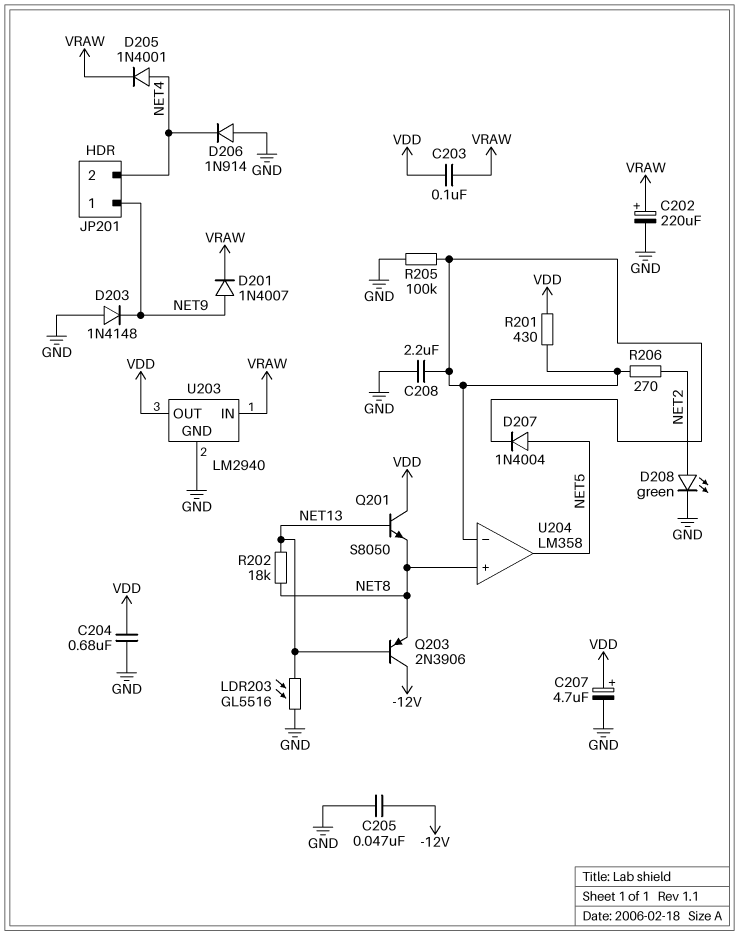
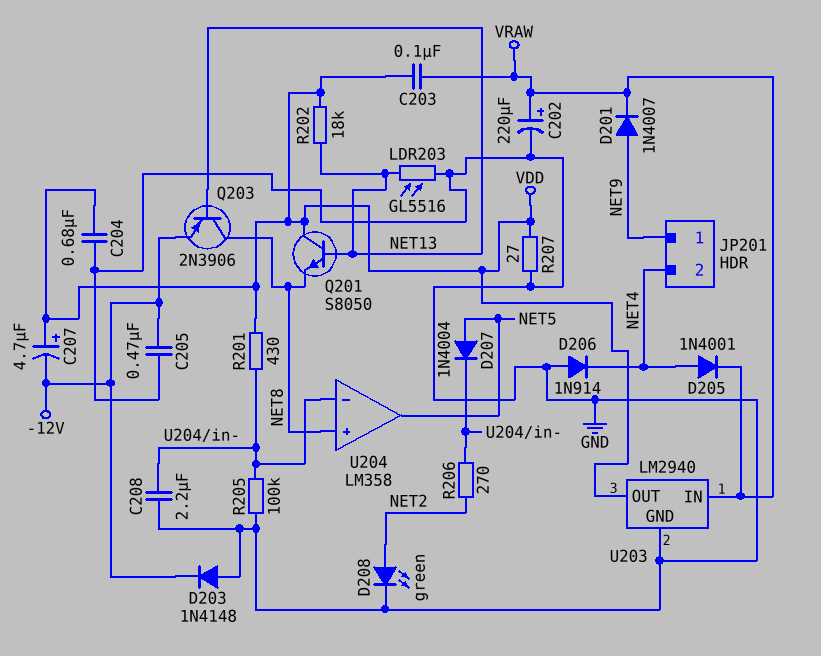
C205: 47nF (-12V, GND) -> 470nF (-12V, GND)
C207: 4.7uF (plus VDD, minus GND) -> 4.7uF (plus VDD, minus -12V)
D203: diode 1N4148 (A GND, K NET9) -> diode 1N4148 (A GND, K -12V)
Q203: PNP 2N3906 (B NET13, C -12V, E NET8) -> PNP 2N3906 (B NET13, C NET8, E -12V)
R202: 18k (NET8, NET13) -> 18k (NET13, VDD)
R207: none -> 27 (GND, VDD)

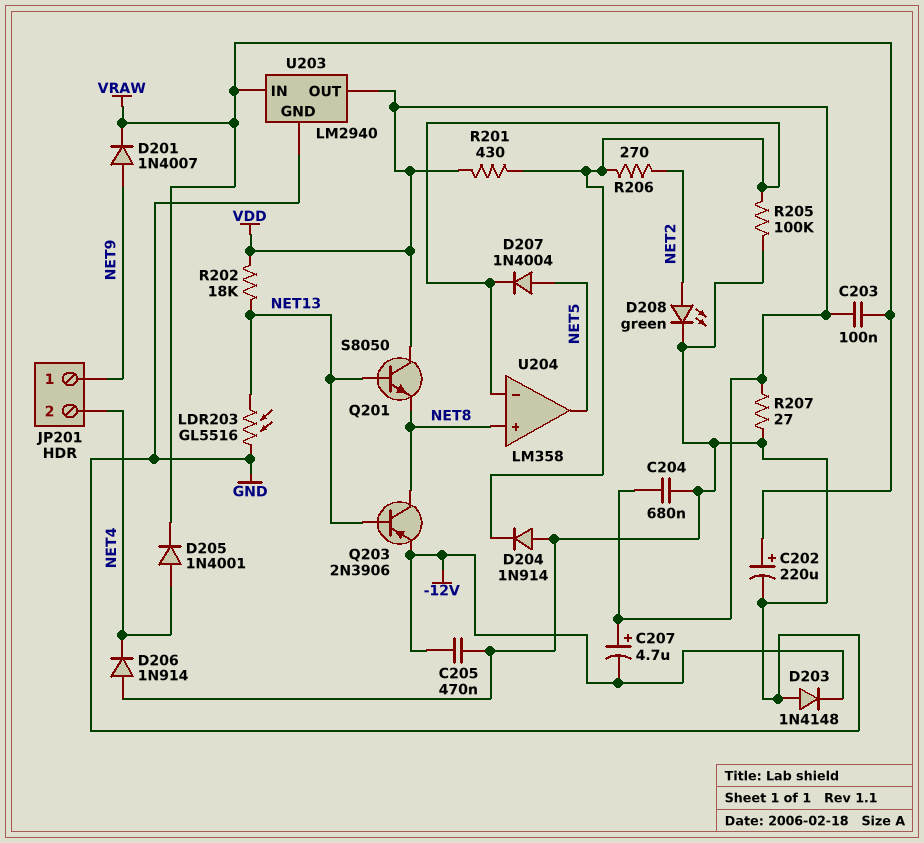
C208: 2.2uF (GND, U204/in-) -> none
D204: none -> diode 1N914 (A GND, K U204/in-)

